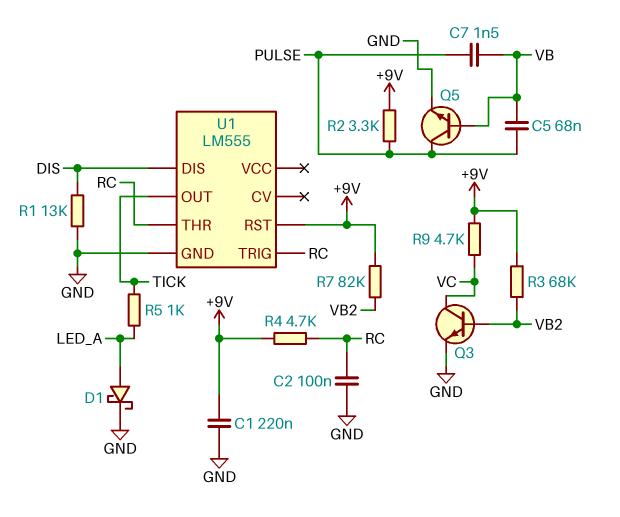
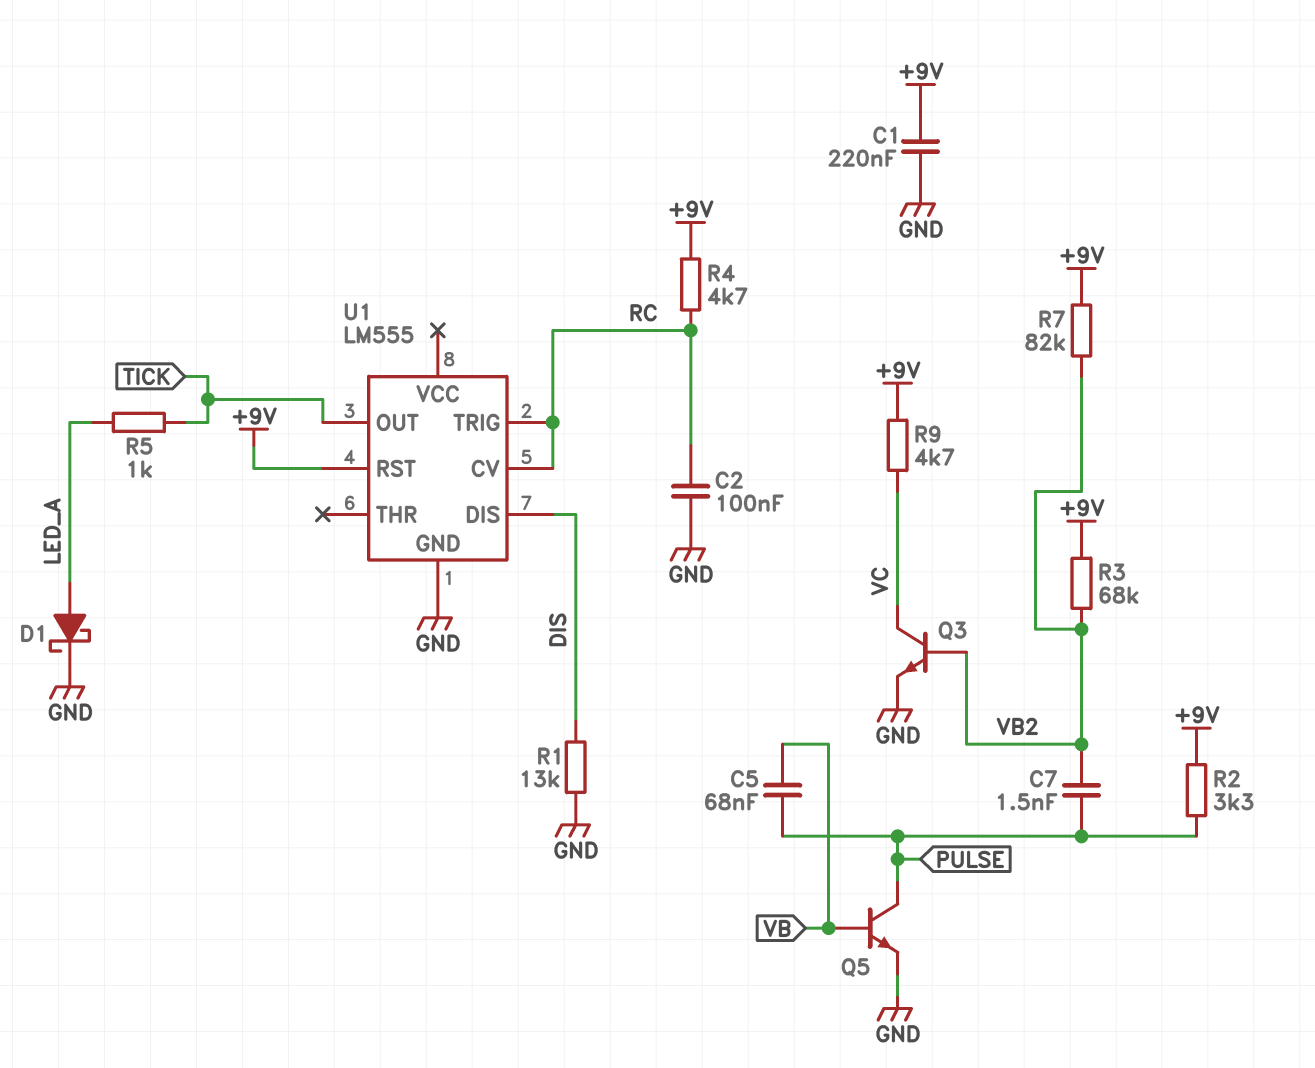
C7: 1.5nF (PULSE, VB) -> 1.5nF (PULSE, VB2)
U1 pin CV: none -> RC
U1 pin THR: RC -> none

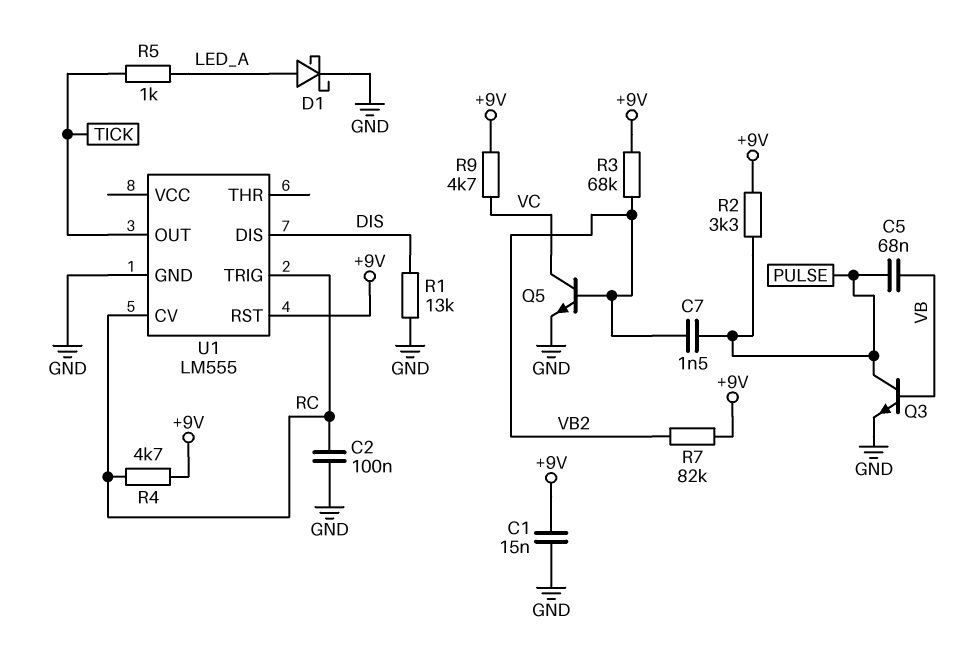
C1: 220nF (+9V, GND) -> 15nF (+9V, GND)
Q3: NPN (B VB2, C VC, E GND) -> NPN (B VB, C PULSE, E GND)
Q5: NPN (B VB, C PULSE, E GND) -> NPN (B VB2, C VC, E GND)

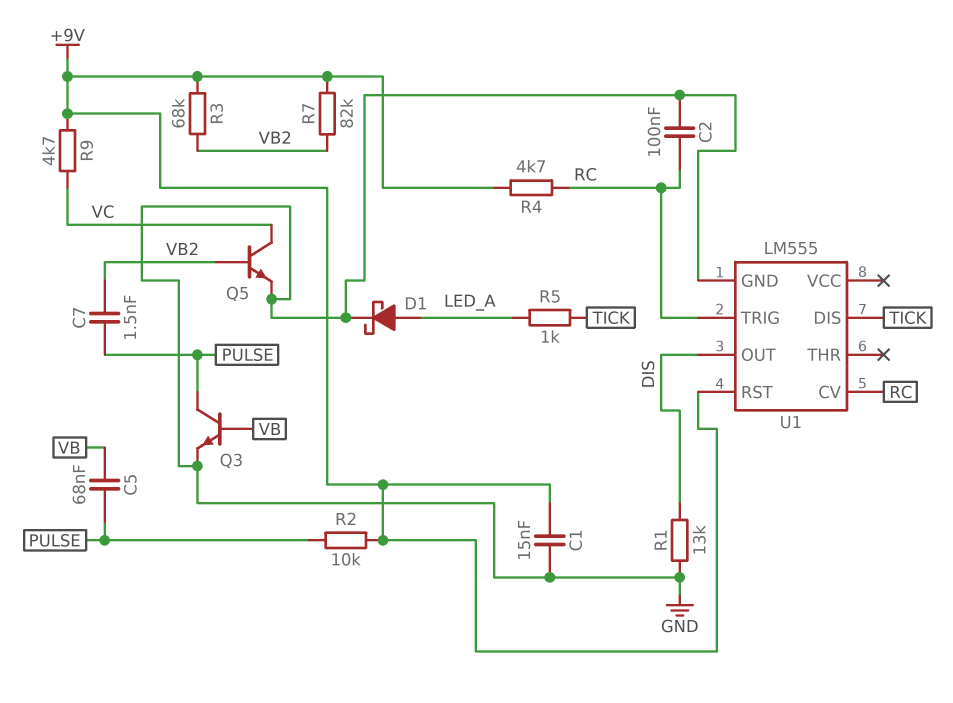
R2: 3.3k (+9V, PULSE) -> 10k (+9V, PULSE)
U1 pin DIS: DIS -> TICK
U1 pin OUT: TICK -> DIS

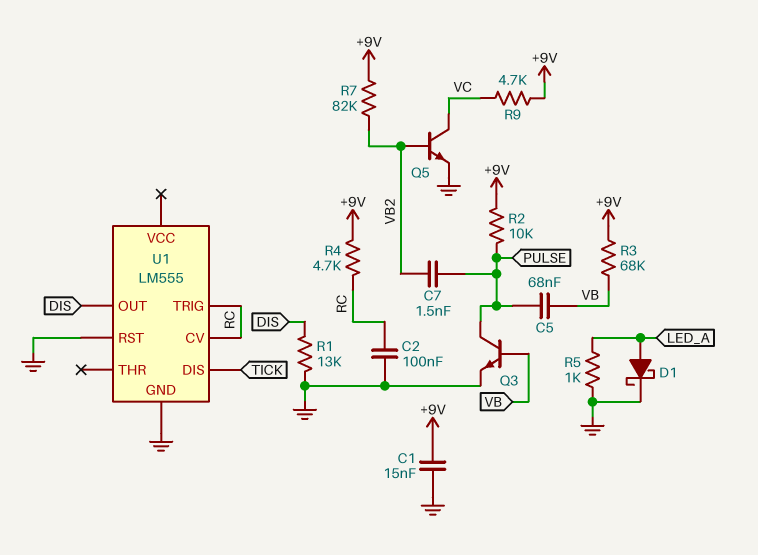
R3: 68k (+9V, VB2) -> 68k (+9V, VB)
R5: 1k (LED_A, TICK) -> 1k (GND, LED_A)
U1 pin RST: +9V -> GND

